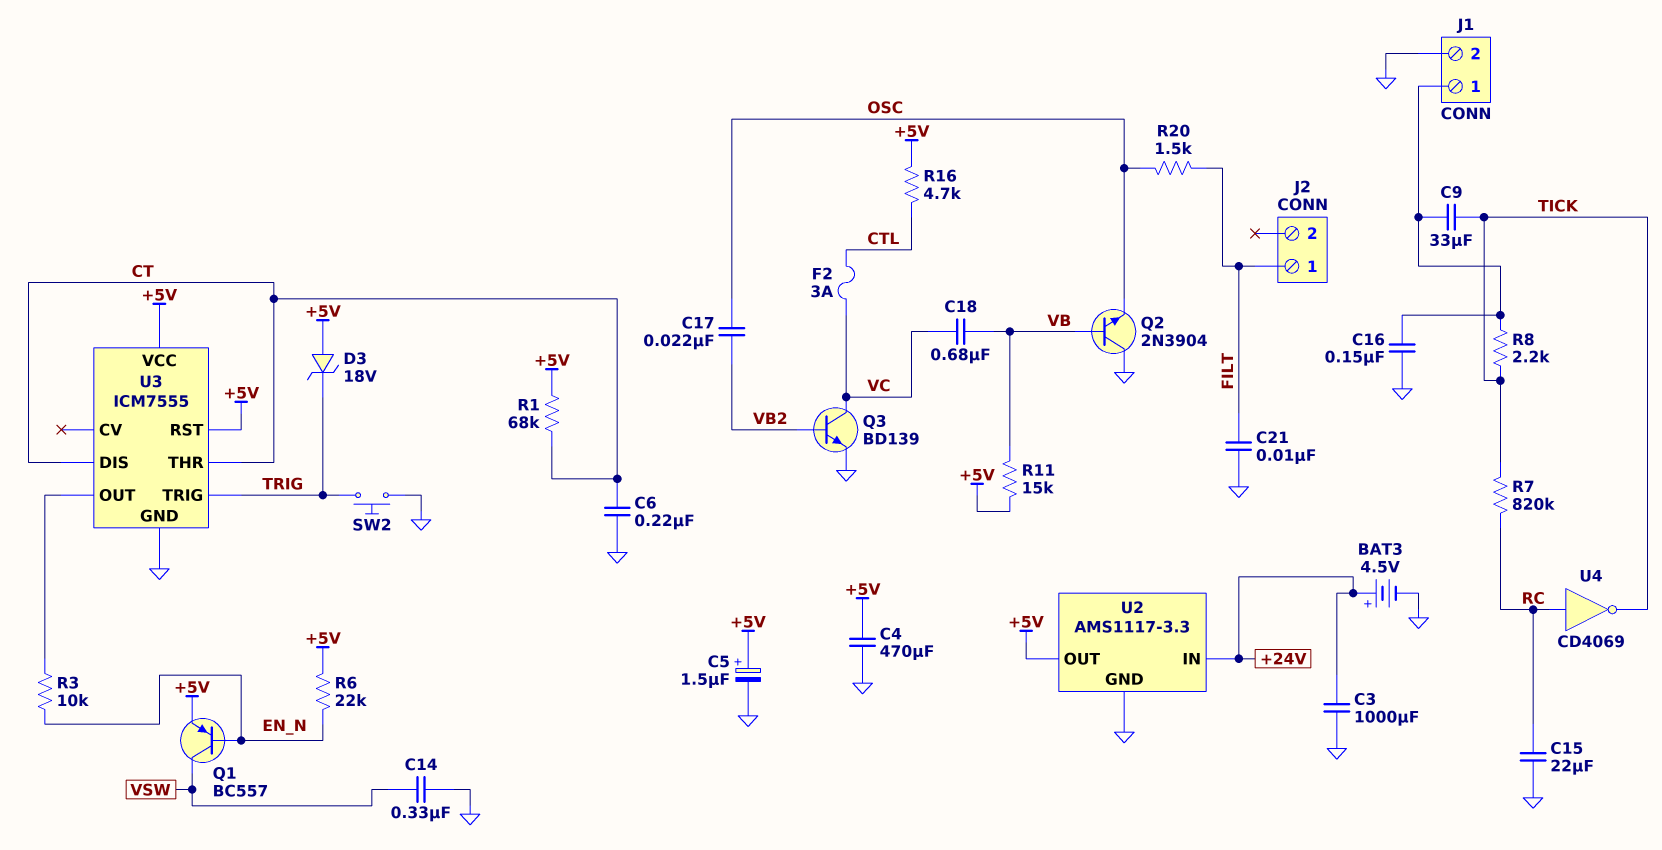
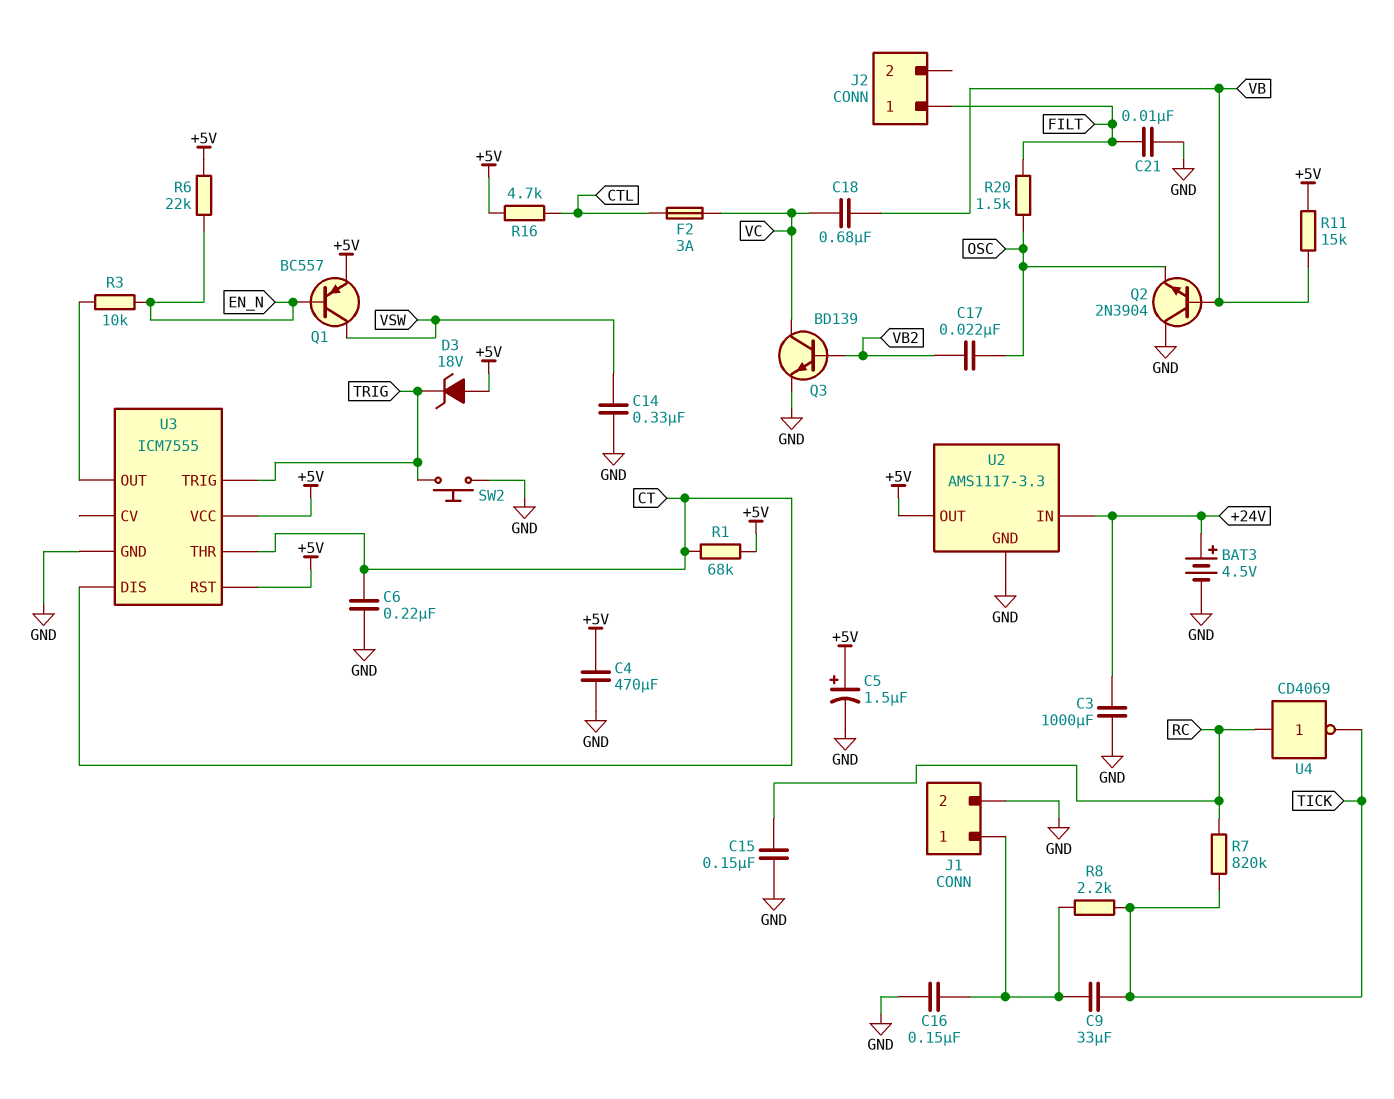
C15: 22uF (GND, RC) -> 150nF (GND, RC)

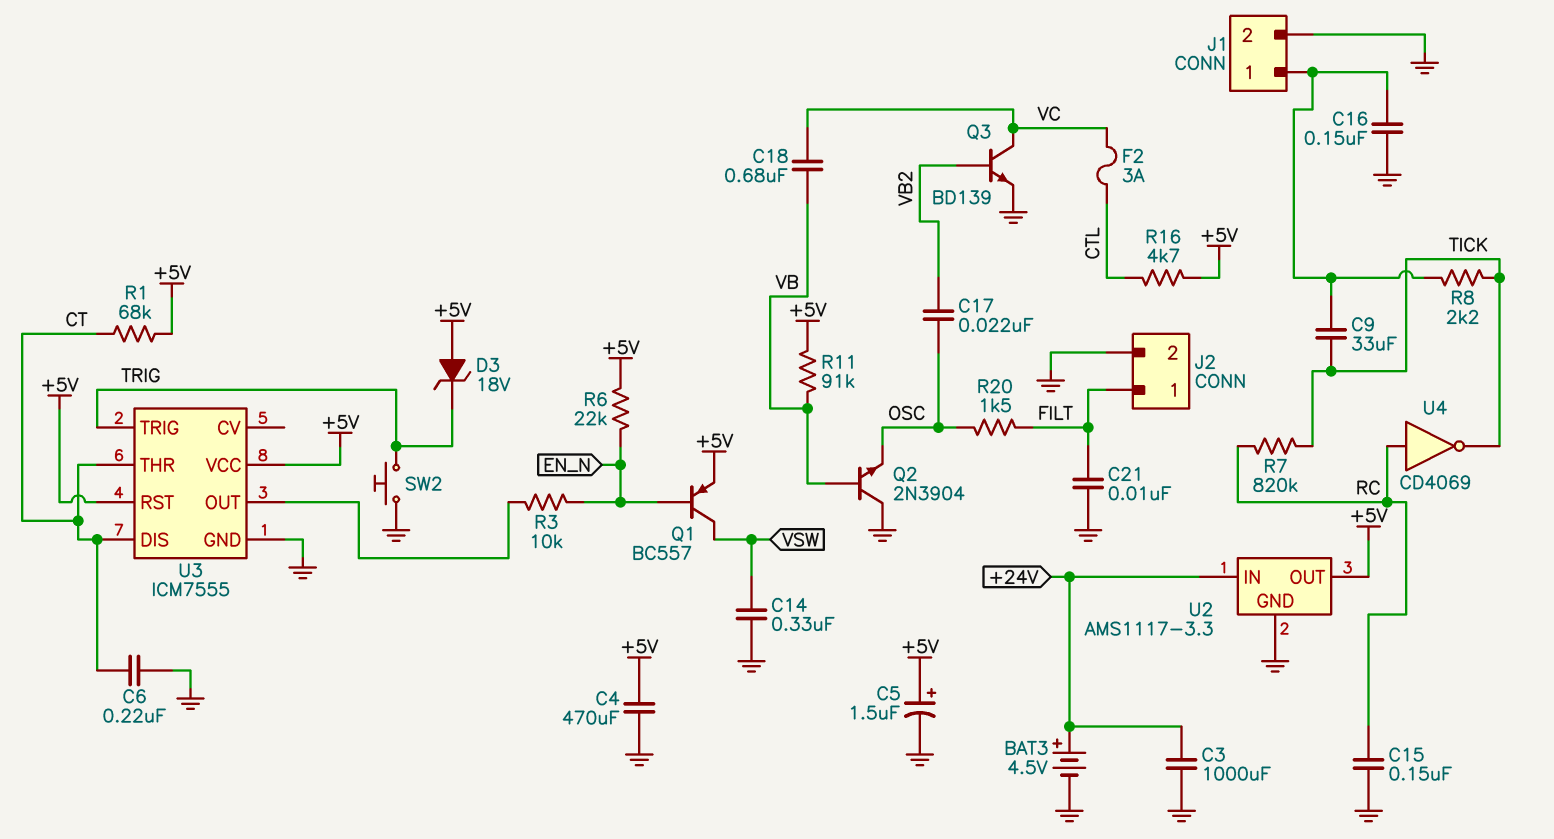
J2 pin 2: none -> GND
R11: 15k (+5V, VB) -> 91k (+5V, VB)

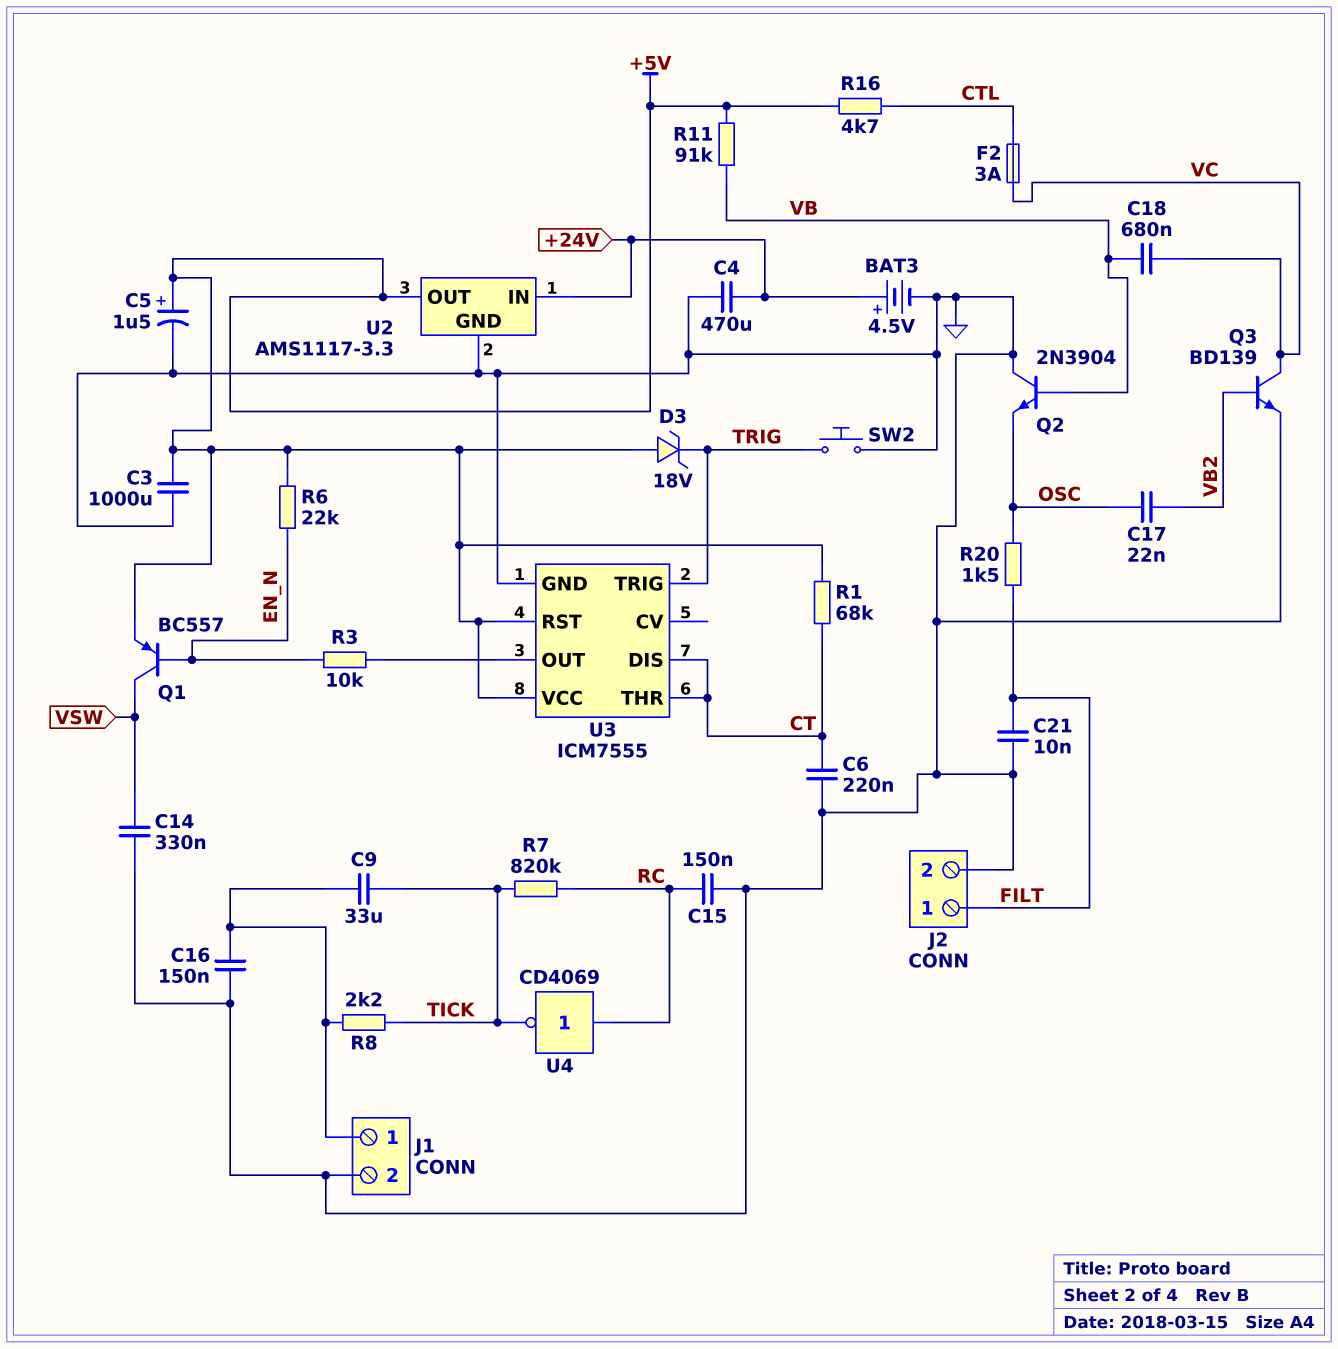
C3: 1000uF (+24V, GND) -> 1000uF (+5V, GND)
C4: 470uF (+5V, GND) -> 470uF (+24V, GND)

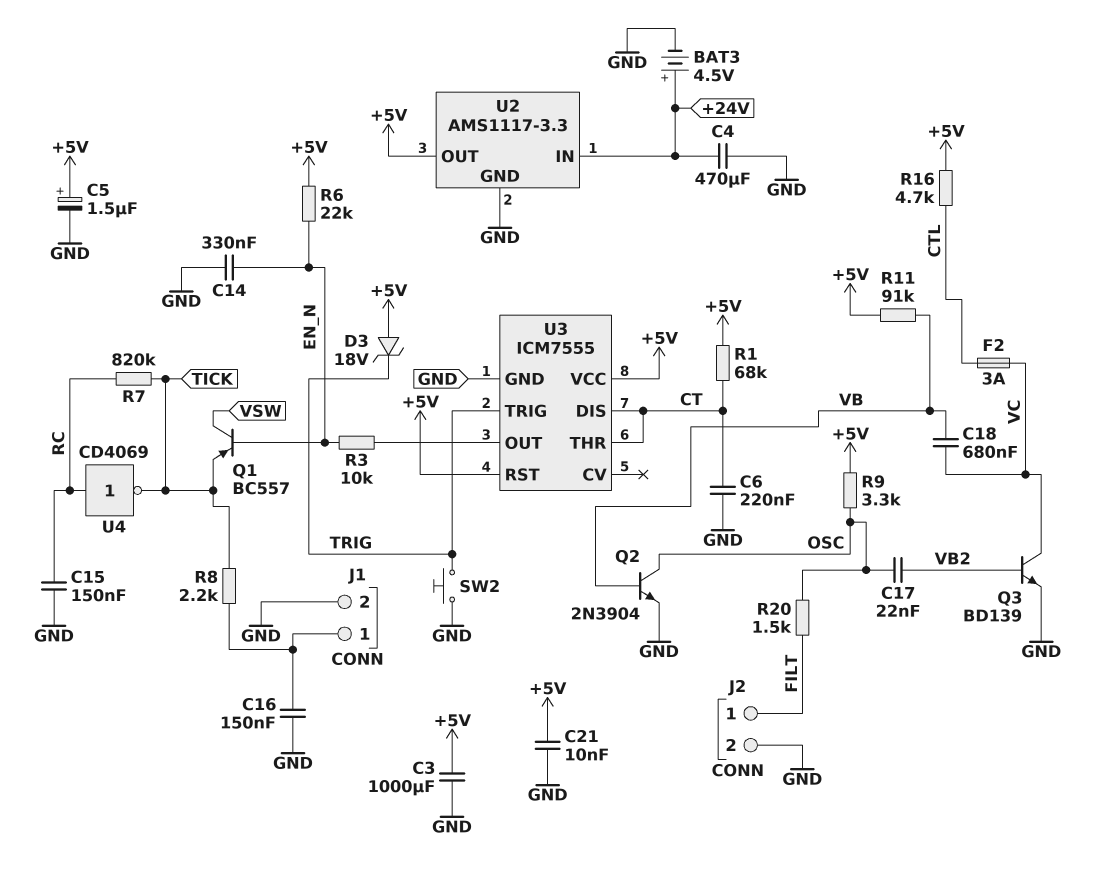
C9: 33uF (J1/1, TICK) -> none
C14: 330nF (GND, VSW) -> 330nF (EN_N, GND)
C21: 10nF (FILT, GND) -> 10nF (+5V, GND)
Q1: PNP BC557 (B EN_N, C VSW, E +5V) -> PNP BC557 (B EN_N, C VSW, E TICK)
Q2: NPN 2N3904 (B VB, C GND, E OSC) -> NPN 2N3904 (B VB, C OSC, E GND)
R9: none -> 3.3k (+5V, OSC)

